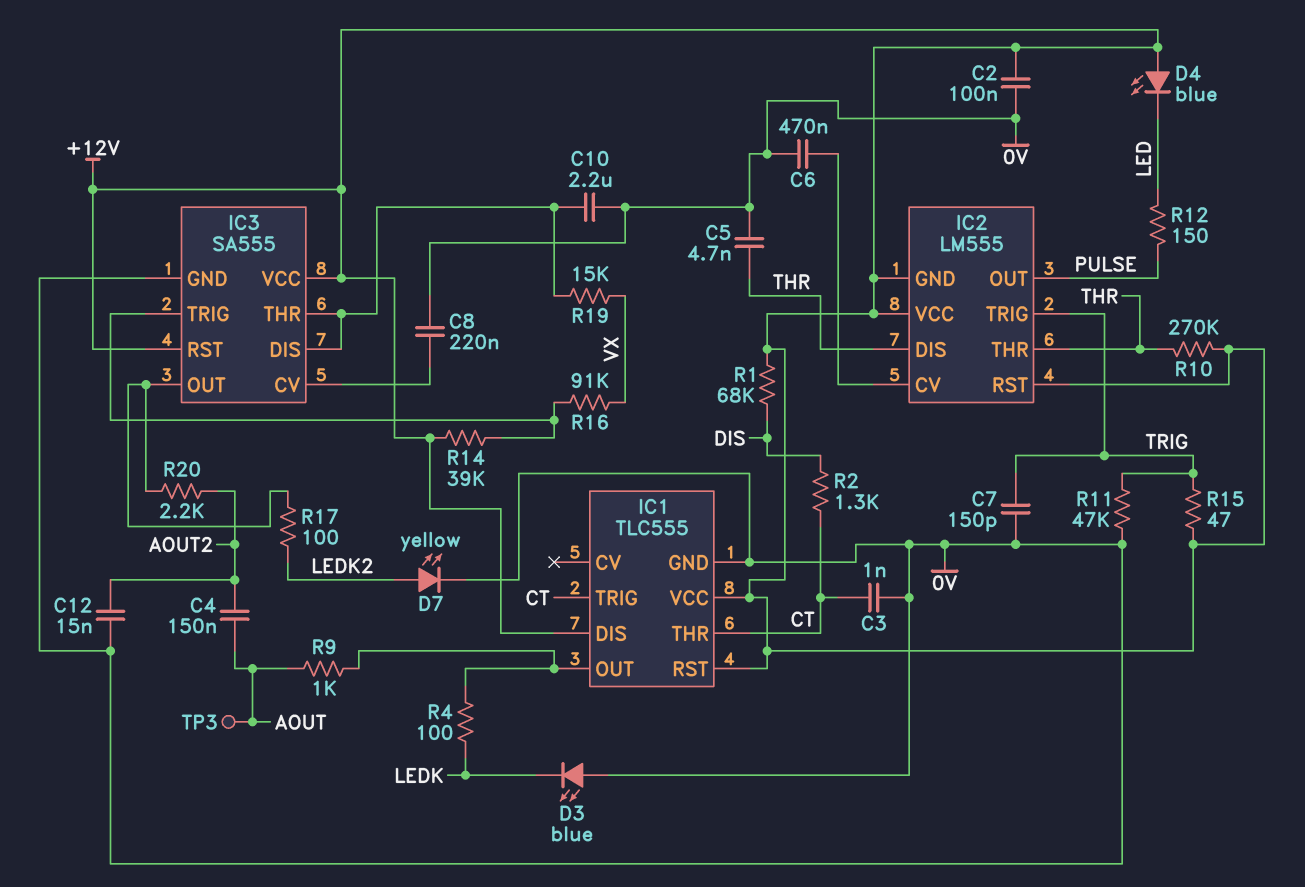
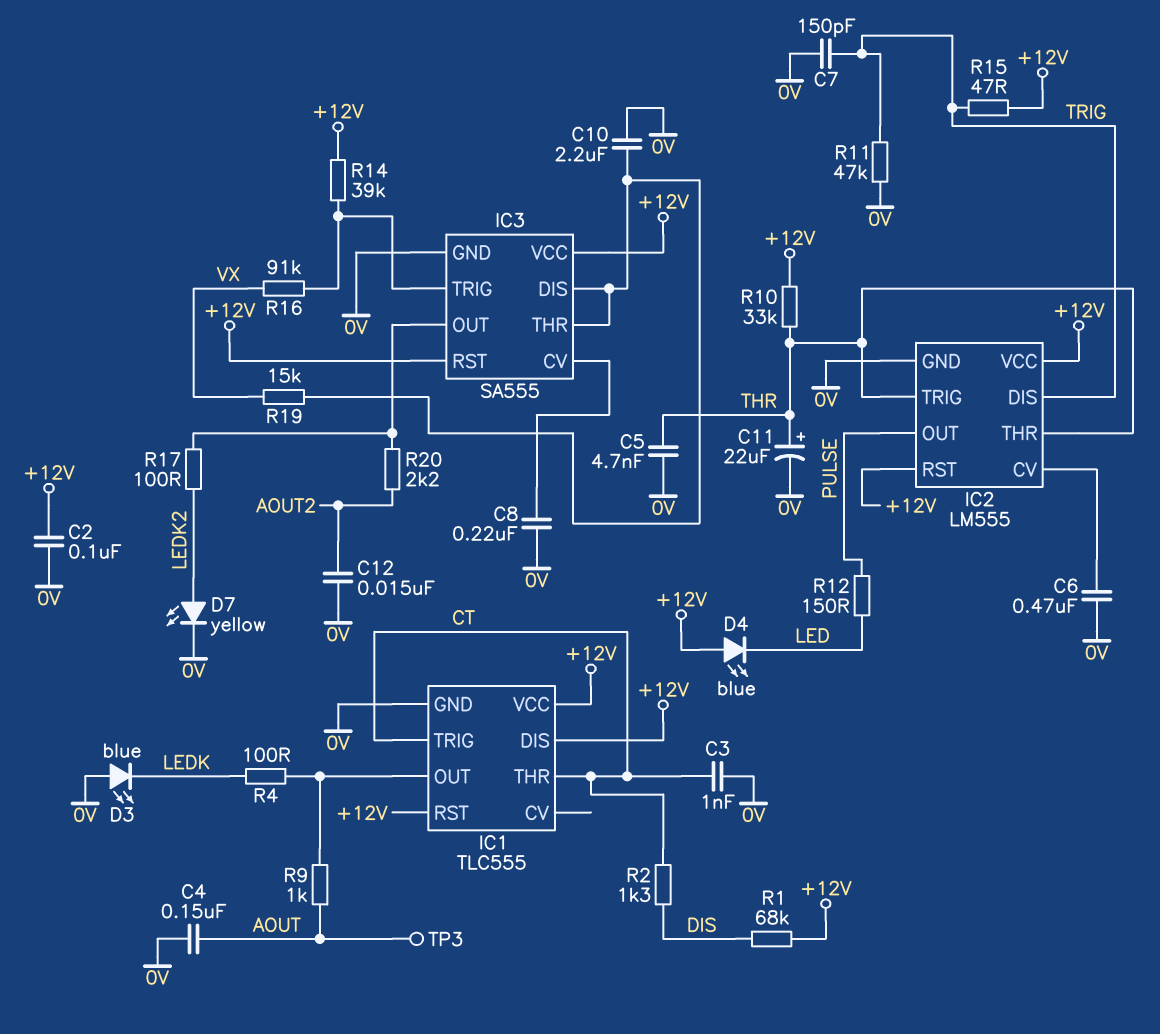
C4: 150nF (AOUT, AOUT2) -> 150nF (0V, AOUT)
C11: none -> 22uF (plus THR, minus 0V)
IC2 pin DIS: THR -> TRIG
IC2 pin GND: +12V -> 0V
IC2 pin TRIG: TRIG -> THR
R10: 270k (+12V, THR) -> 33k (+12V, THR)

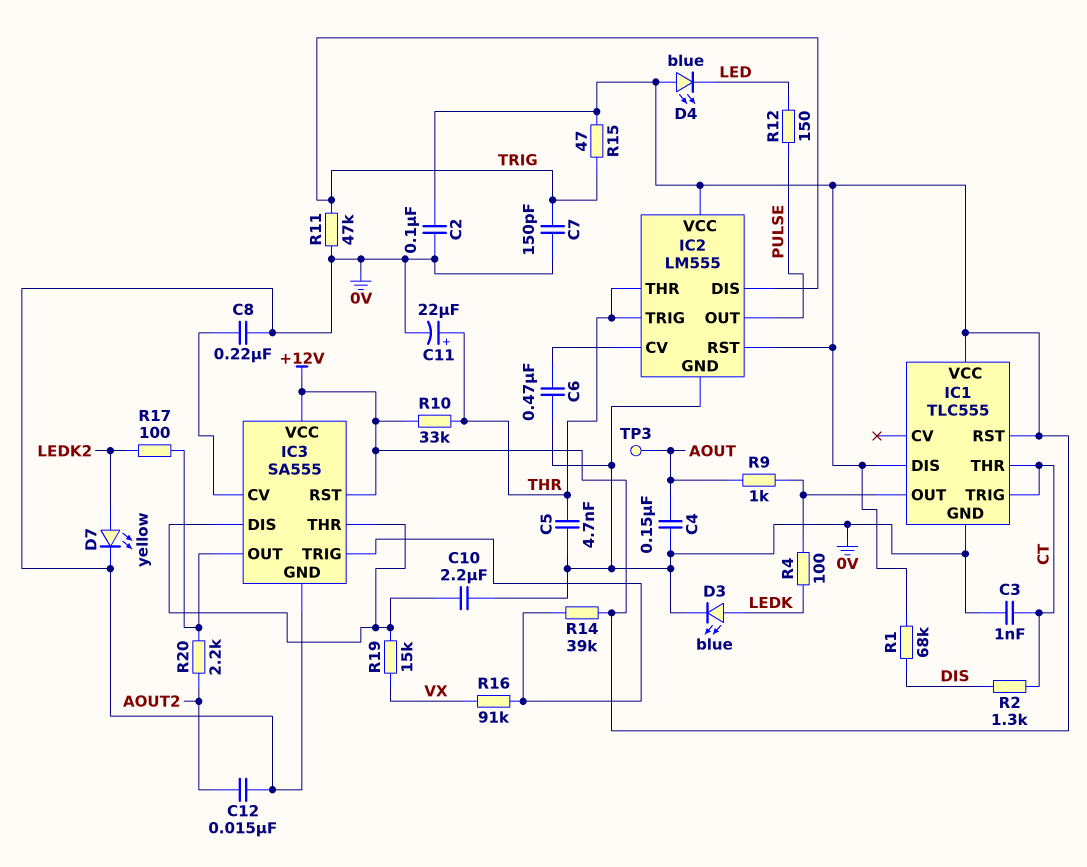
D3: LED blue (A 0V, K LEDK) -> LED blue (A LEDK, K 0V)

